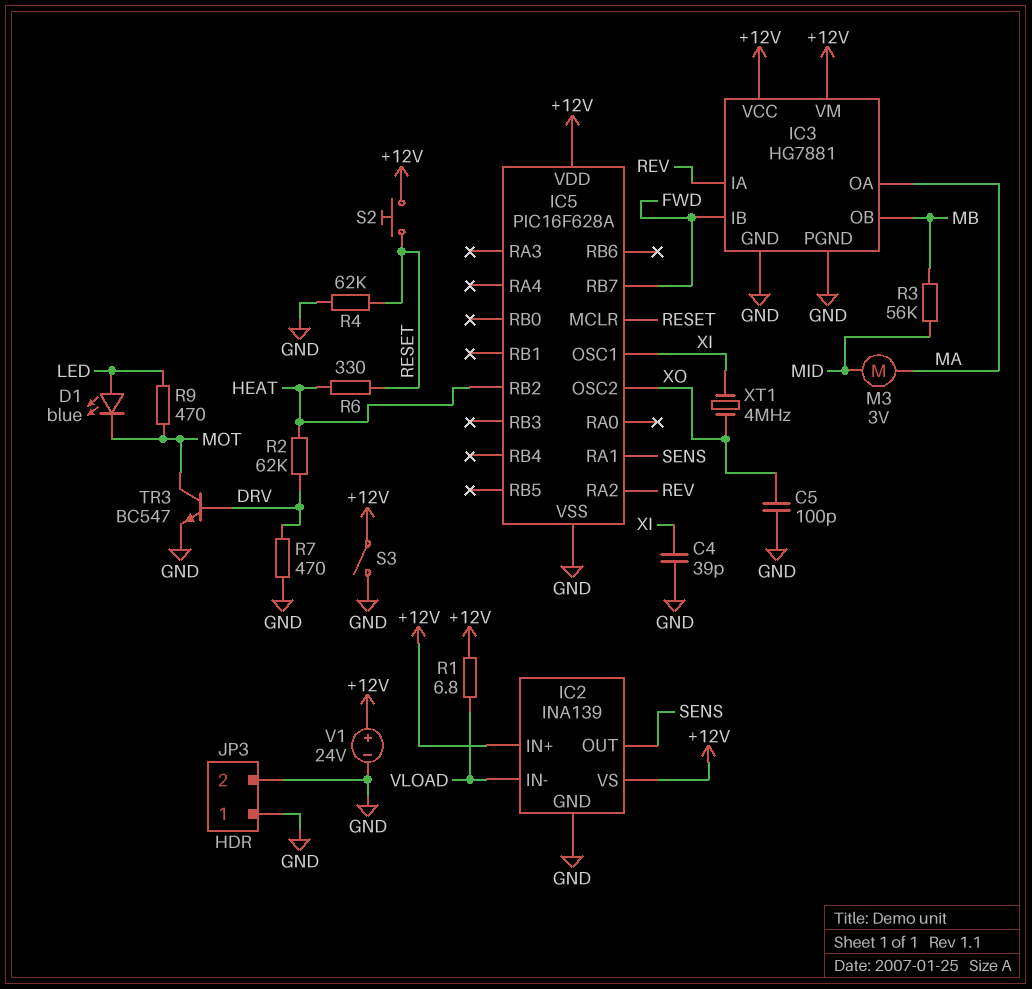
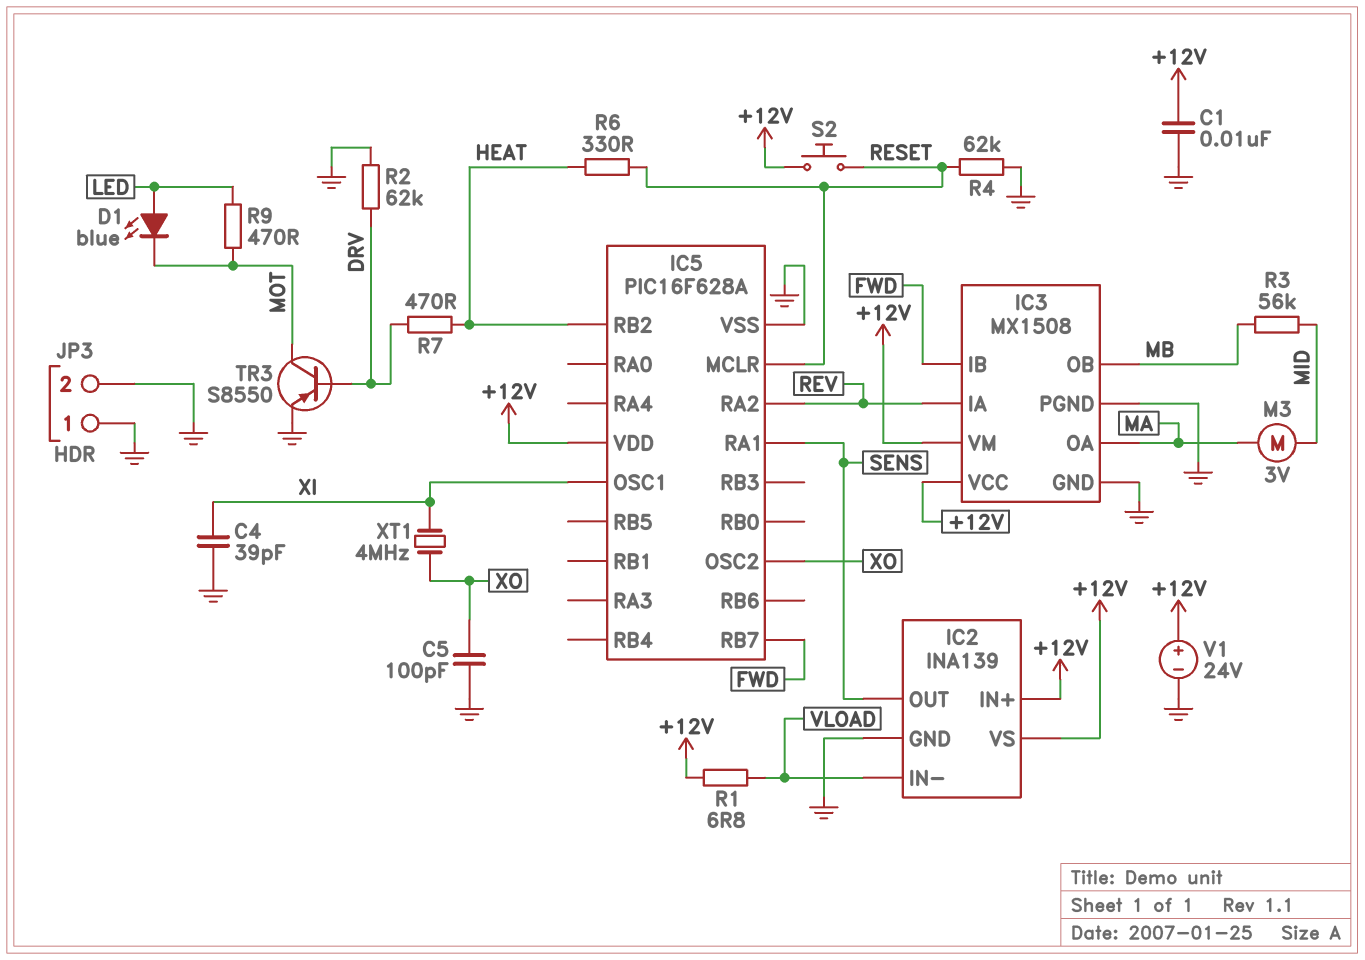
C1: none -> 10nF (+12V, GND)
IC3: HG7881 -> MX1508
R2: 62k (DRV, HEAT) -> 62k (DRV, GND)
R7: 470 (DRV, GND) -> 470 (DRV, HEAT)
S3: switch (+12V, GND) -> none
TR3: NPN BC547 (B DRV, C MOT, E GND) -> PNP S8550 (B DRV, C MOT, E GND)

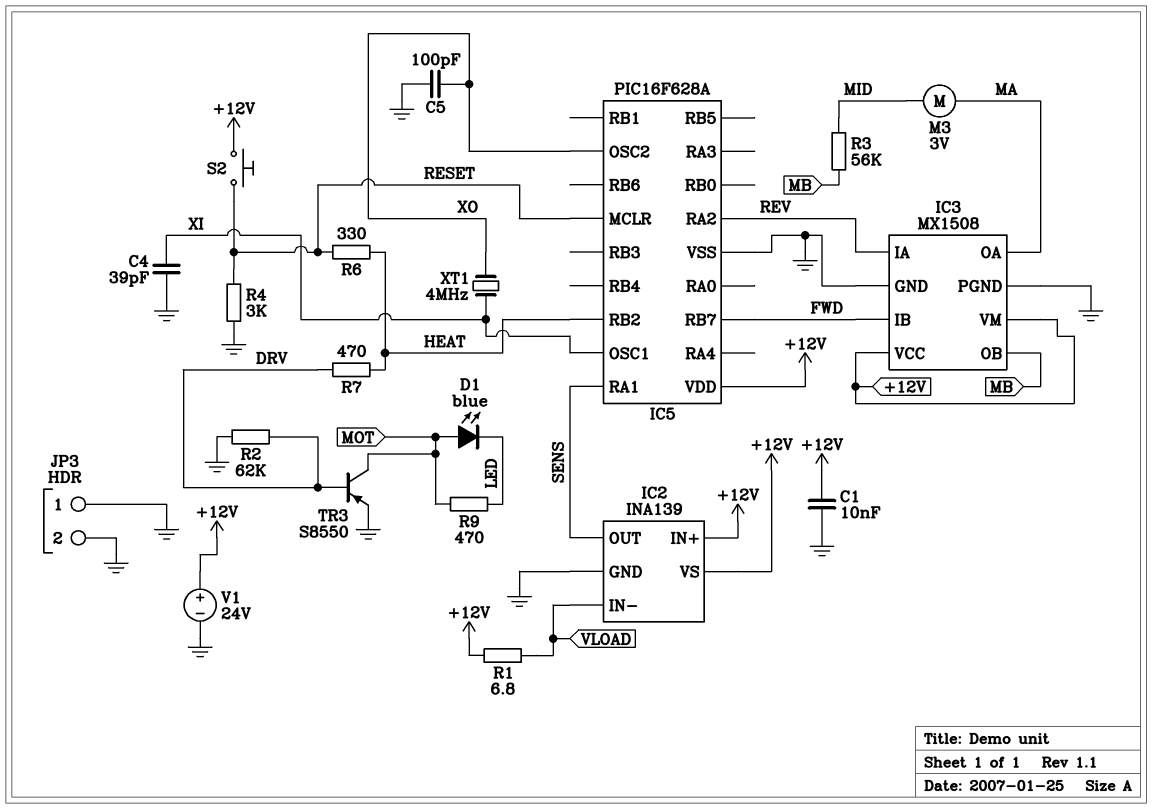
D1: LED blue (A LED, K MOT) -> LED blue (A MOT, K LED)
R4: 62k (GND, RESET) -> 3k (GND, RESET)

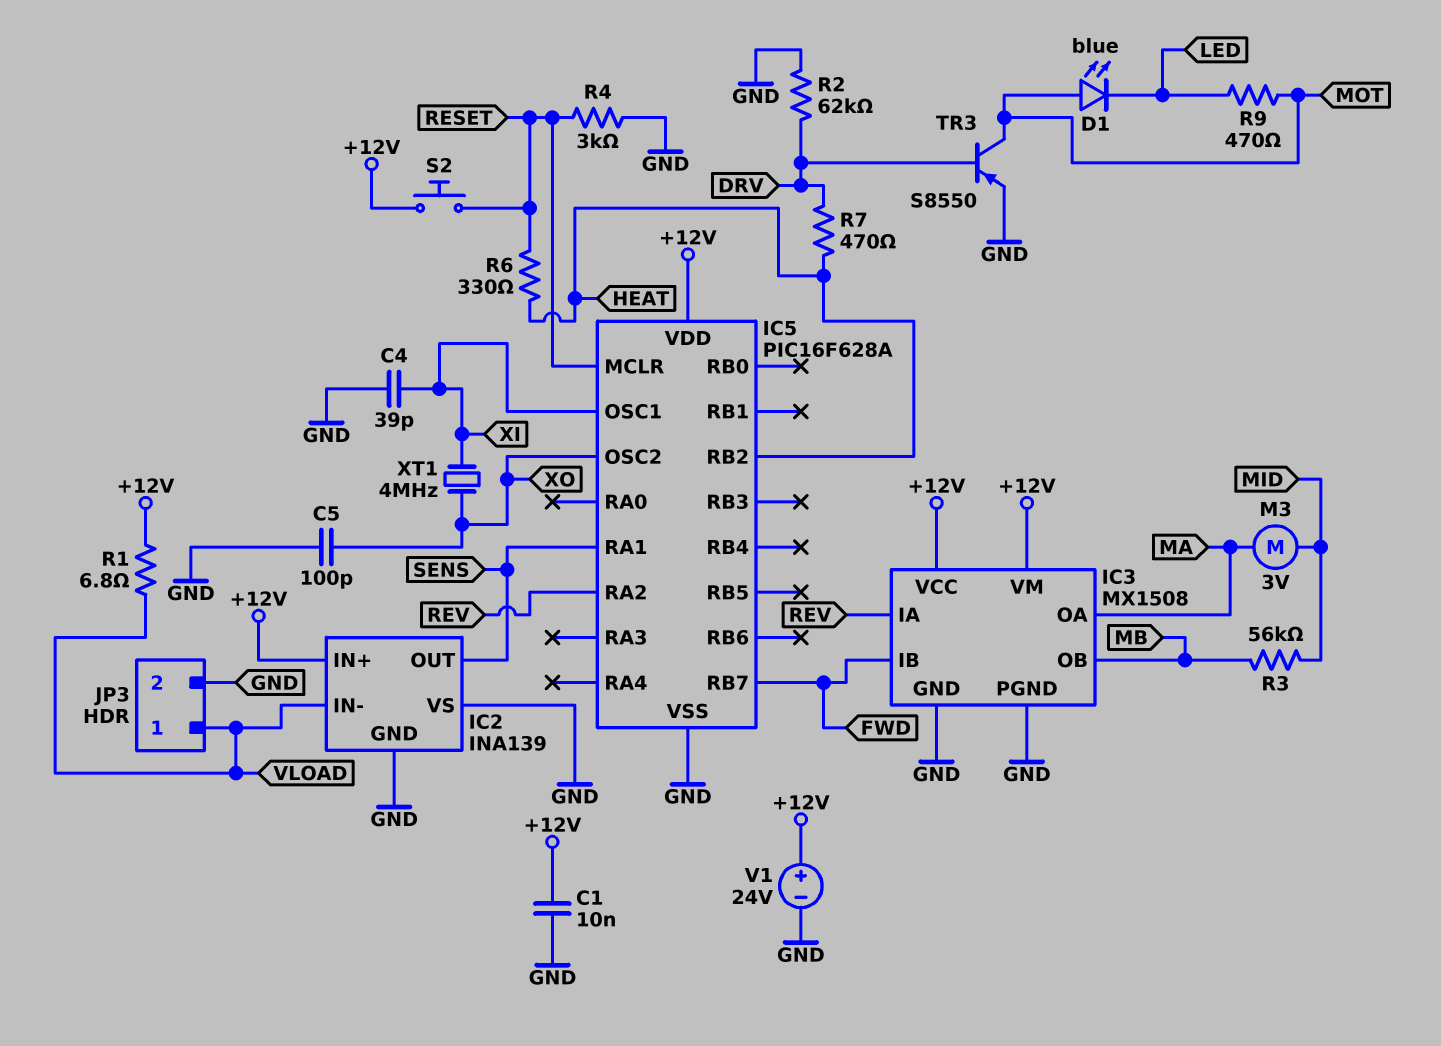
IC2 pin VS: +12V -> GND
JP3 pin 1: GND -> VLOAD

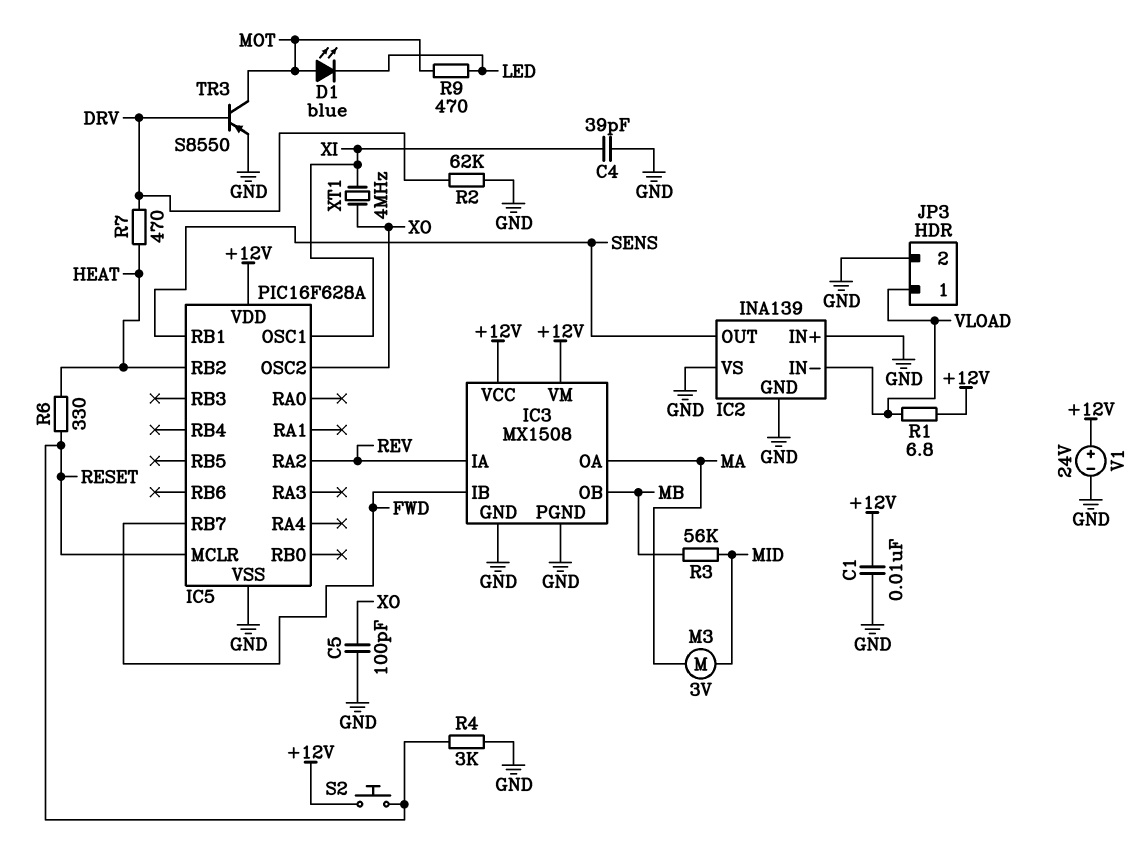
IC2 pin IN+: +12V -> GND
IC5 pin RA1: SENS -> none
IC5 pin RB1: none -> SENS

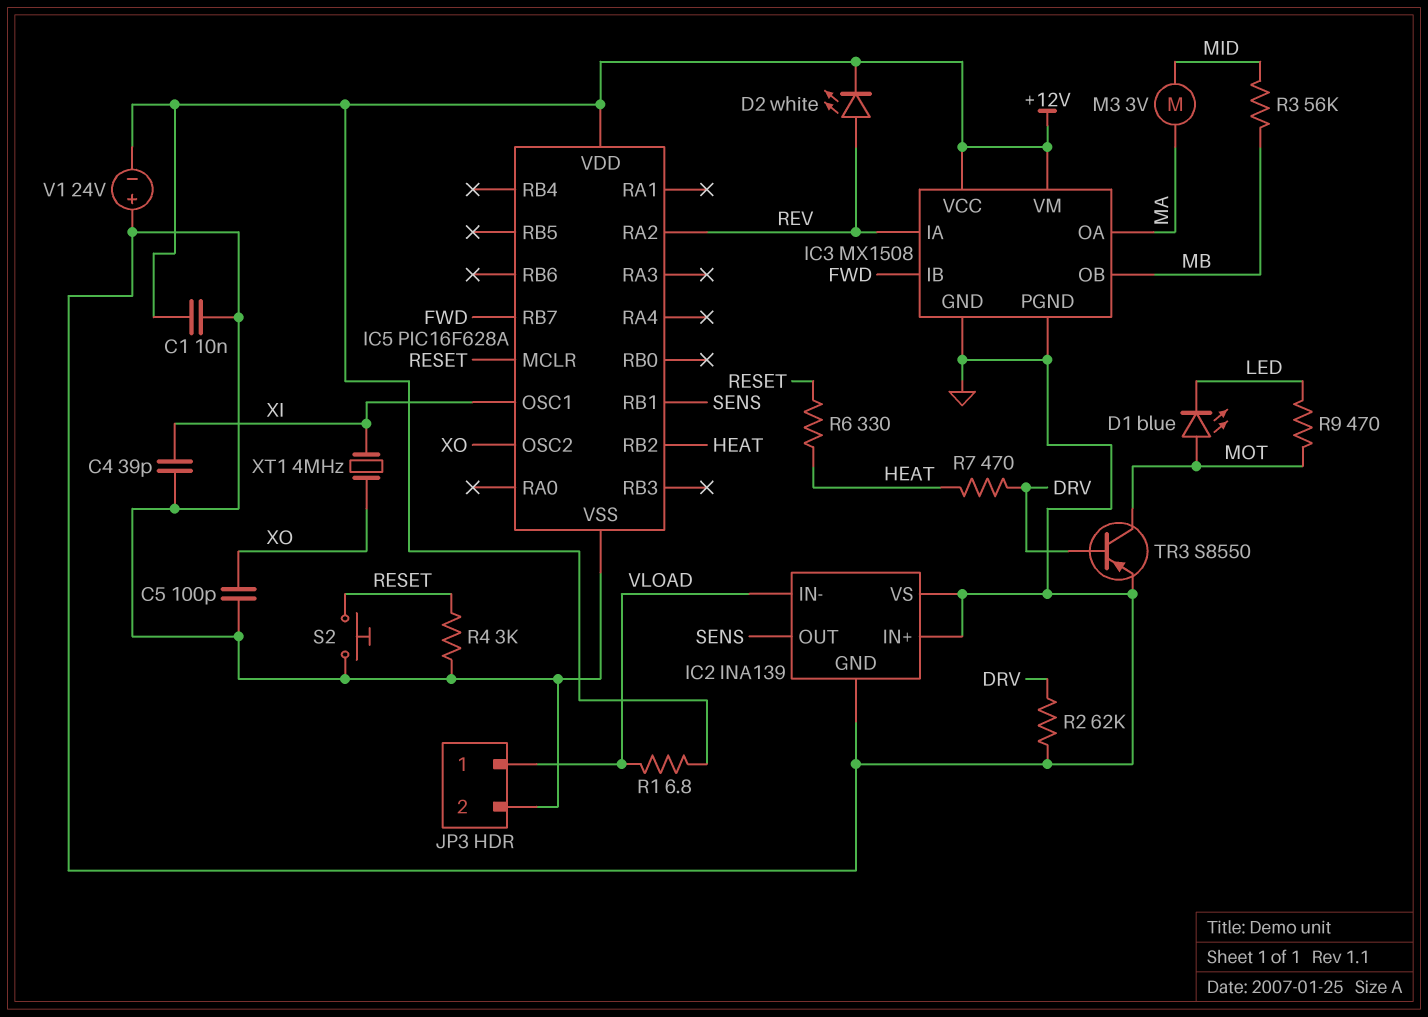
D2: none -> LED white (A REV, K +12V)
S2: button (+12V, RESET) -> button (GND, RESET)
V1: 24V (plus +12V, minus GND) -> 24V (plus GND, minus +12V)

